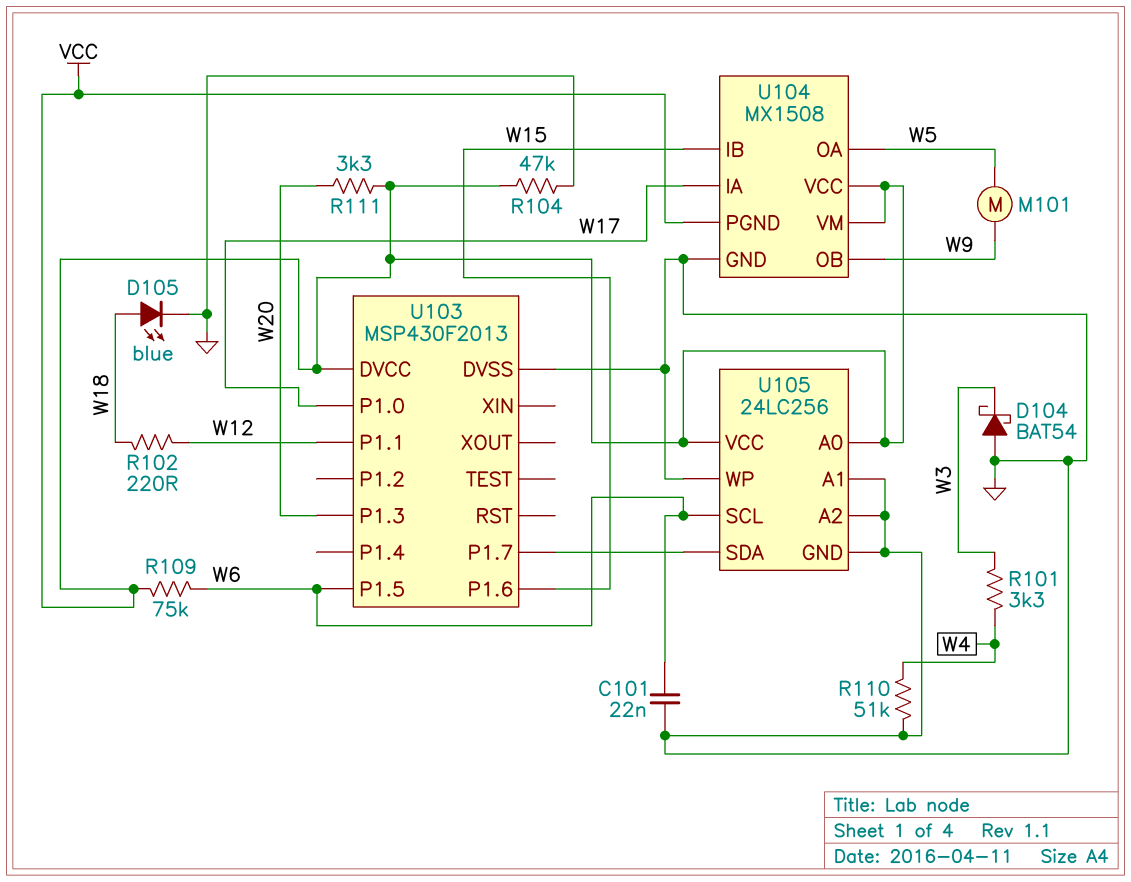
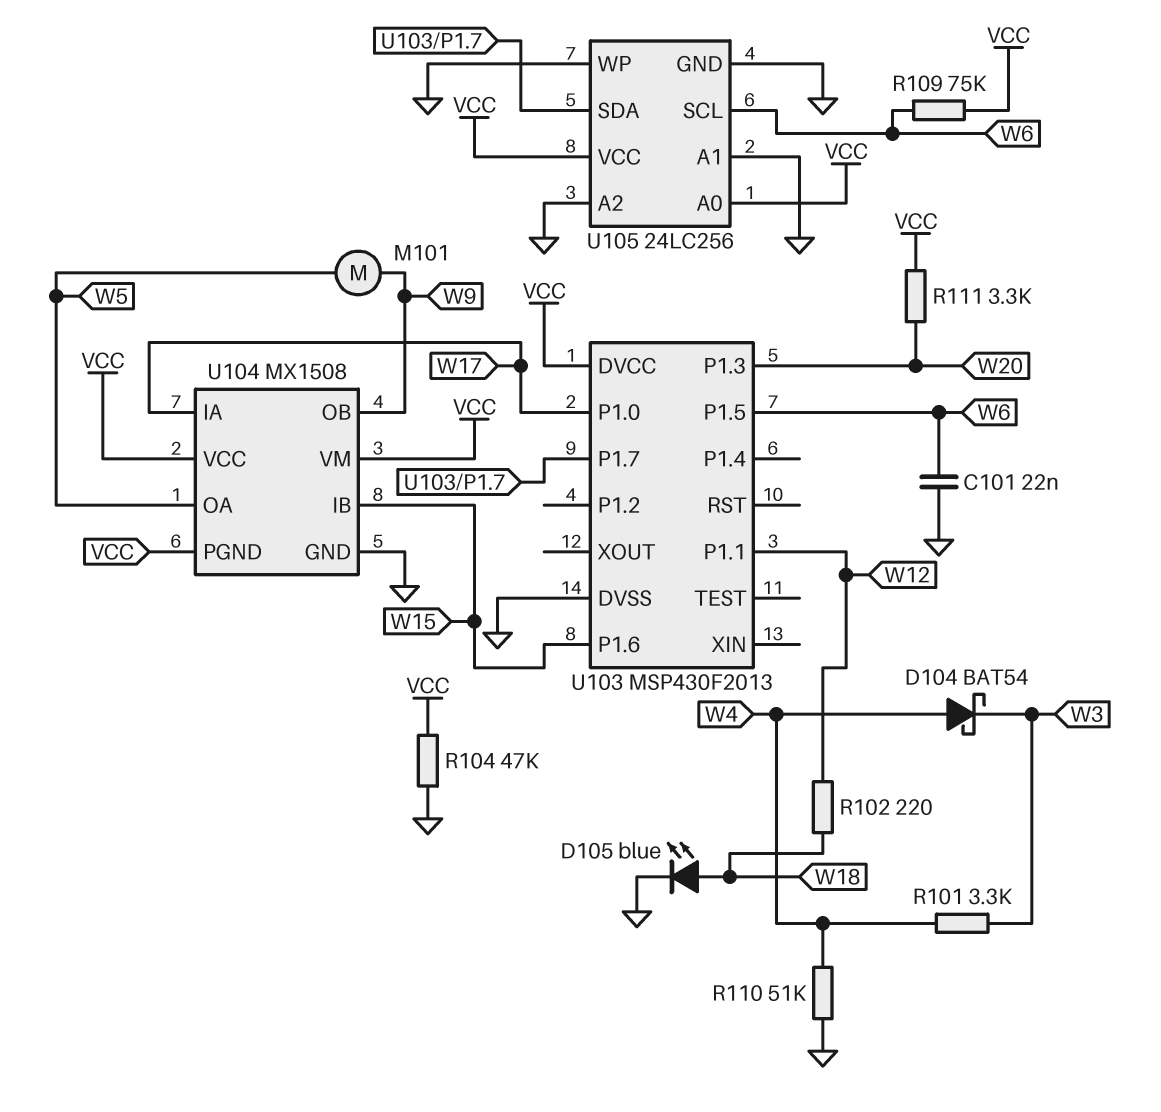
D104: schottky BAT54 (A GND, K W3) -> schottky BAT54 (A W4, K W3)

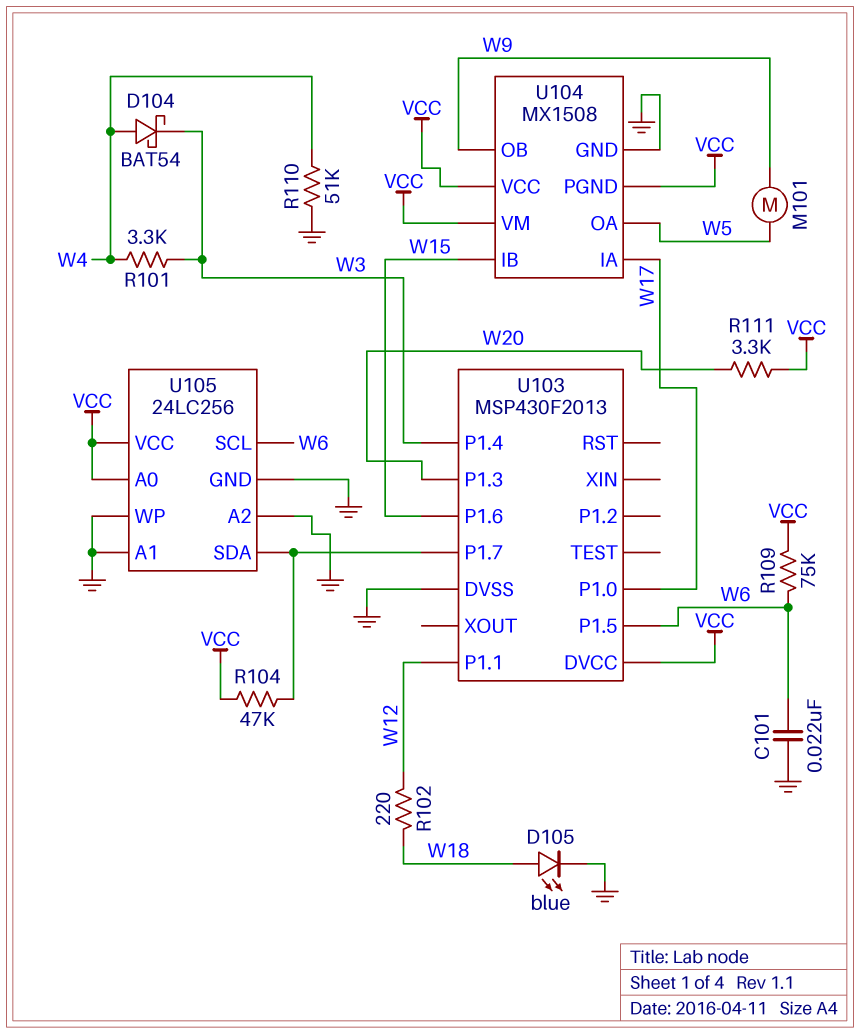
R104: 47k (GND, VCC) -> 47k (U103/P1.7, VCC)
U103 pin P1.4: none -> W3

